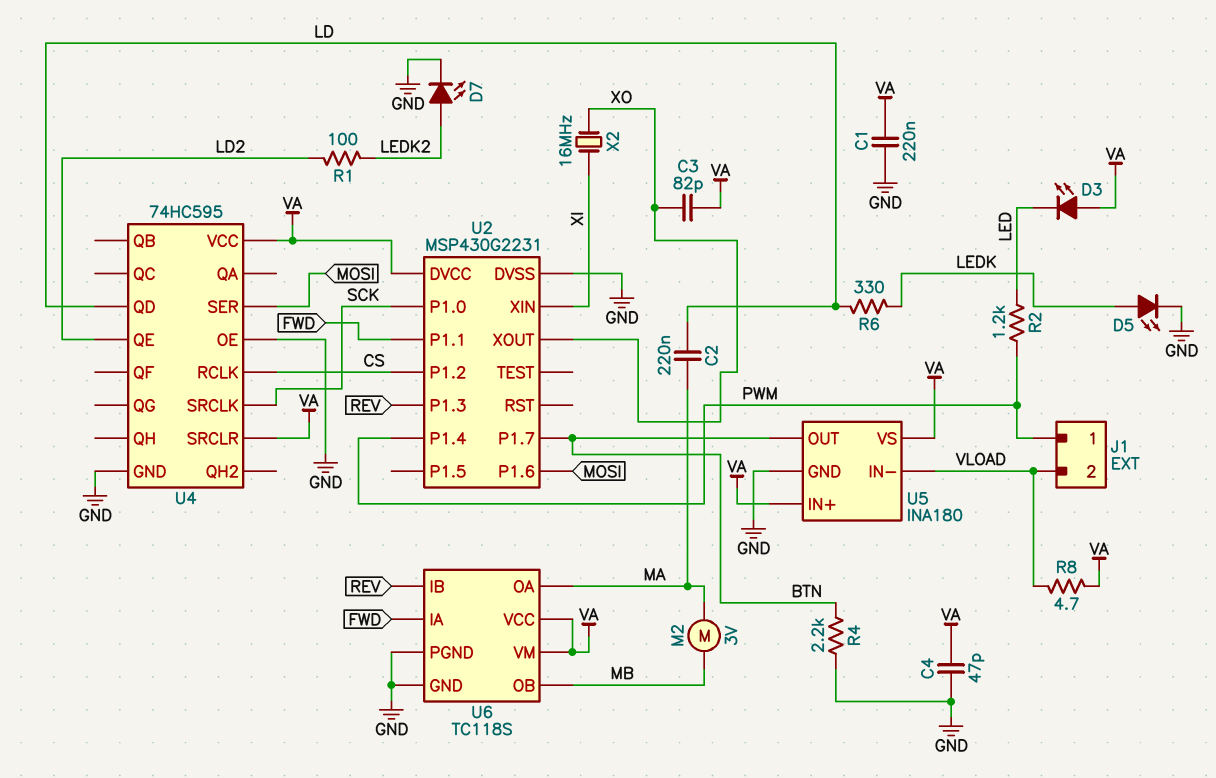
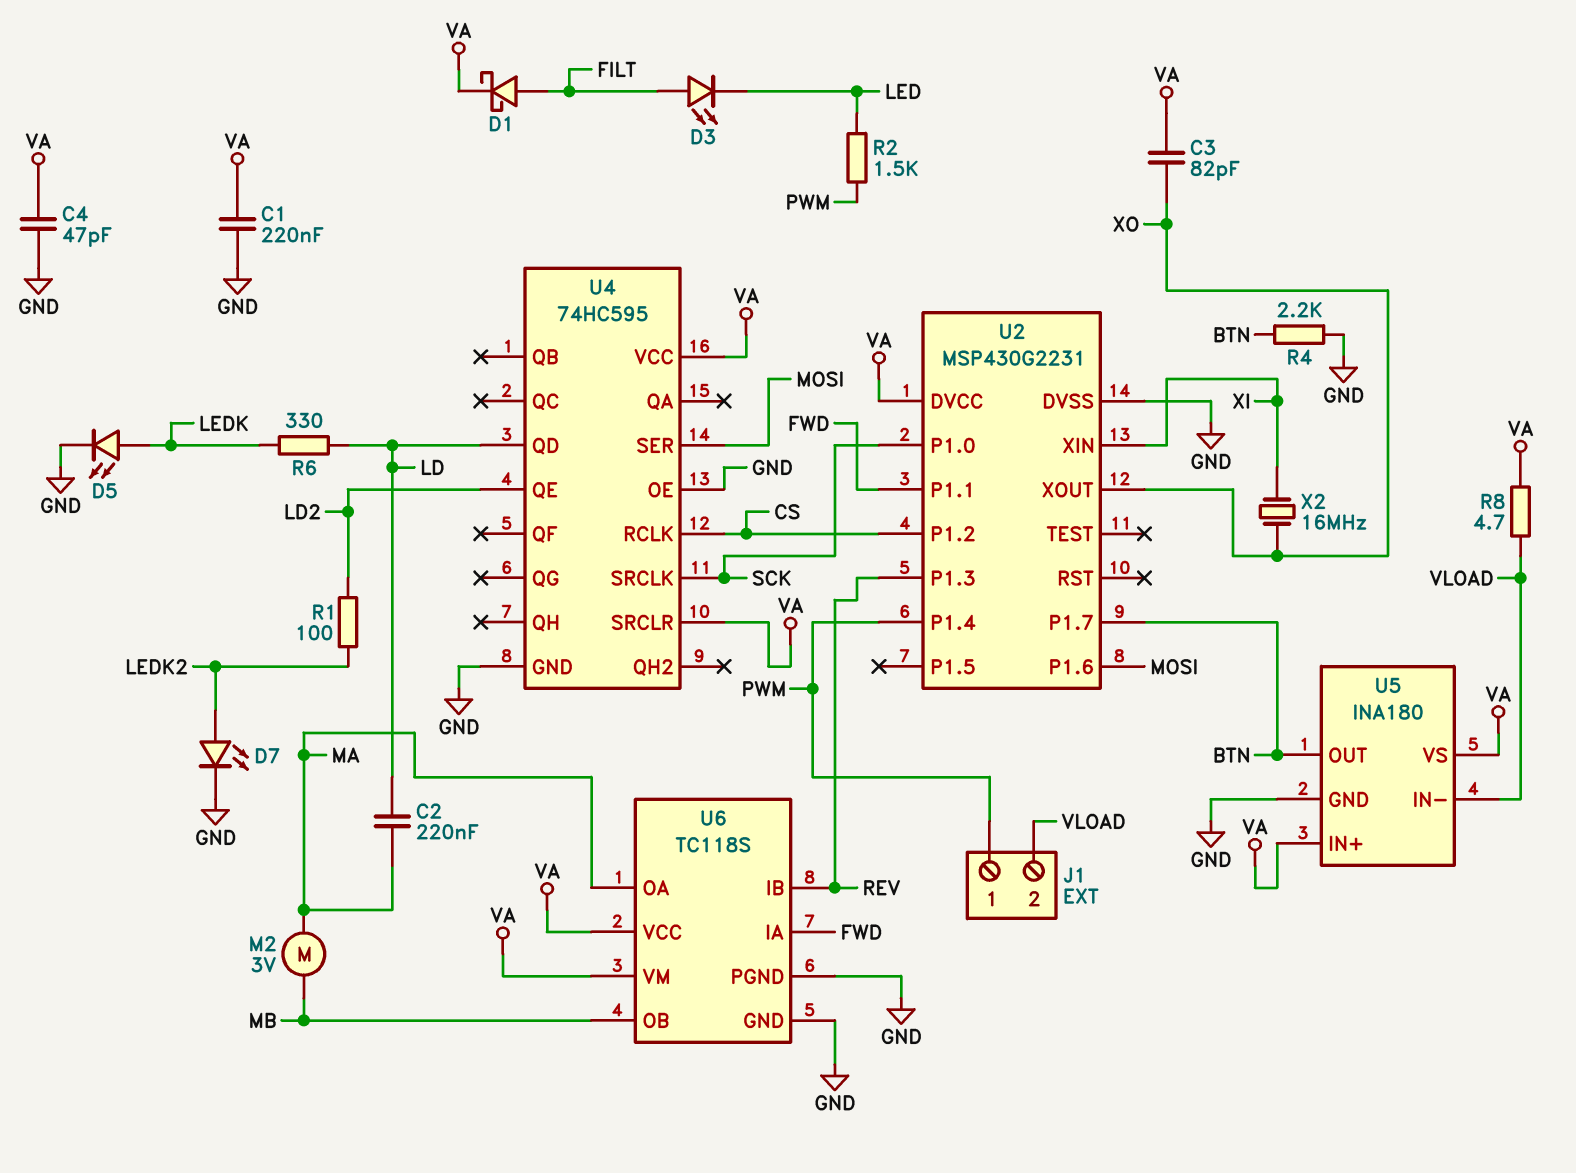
D1: none -> schottky (A FILT, K VA)
D3: LED (A VA, K LED) -> LED (A FILT, K LED)
R2: 1.2k (LED, PWM) -> 1.5k (LED, PWM)

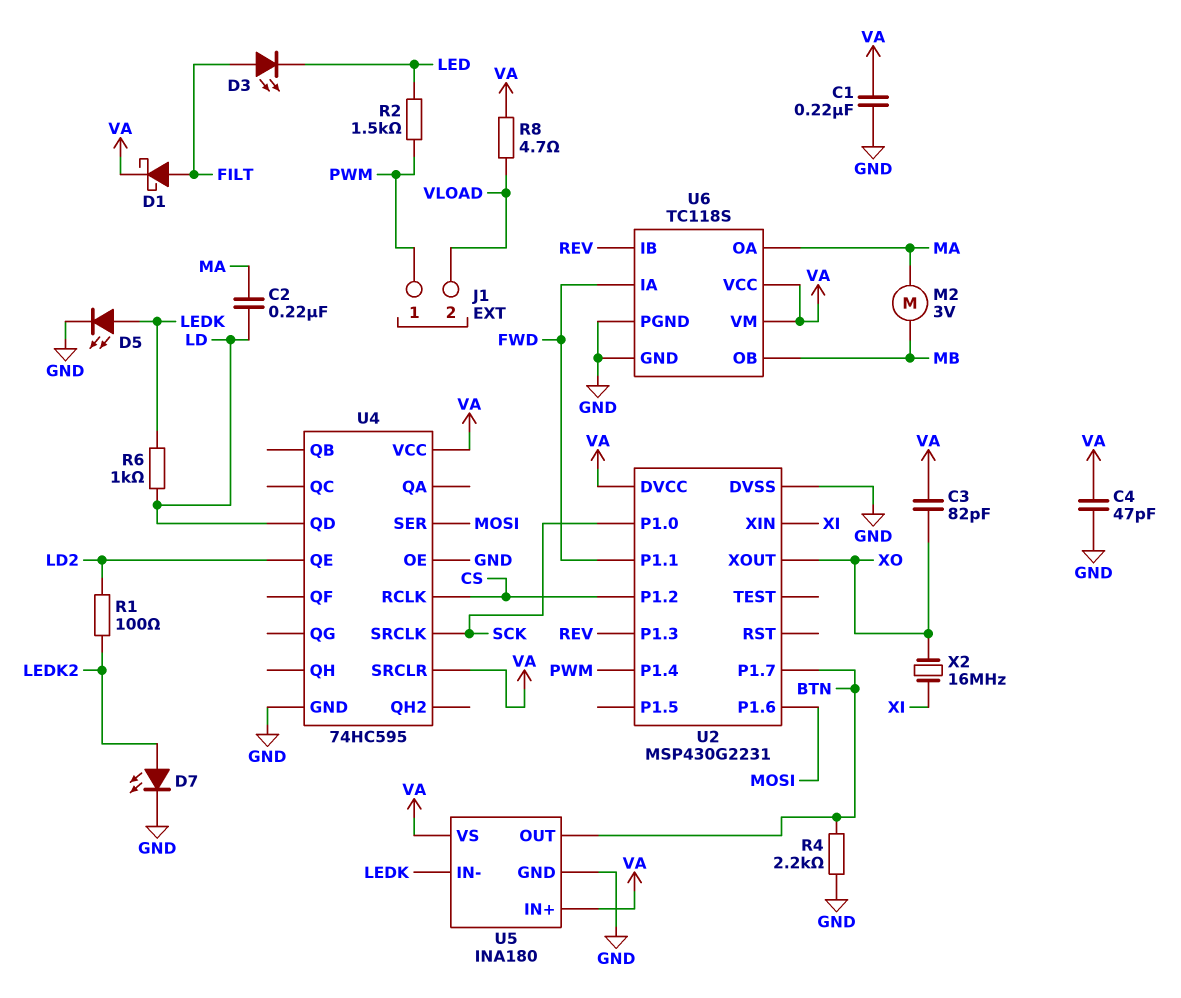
R6: 330 (LD, LEDK) -> 1k (LD, LEDK)
U5 pin IN-: VLOAD -> LEDK

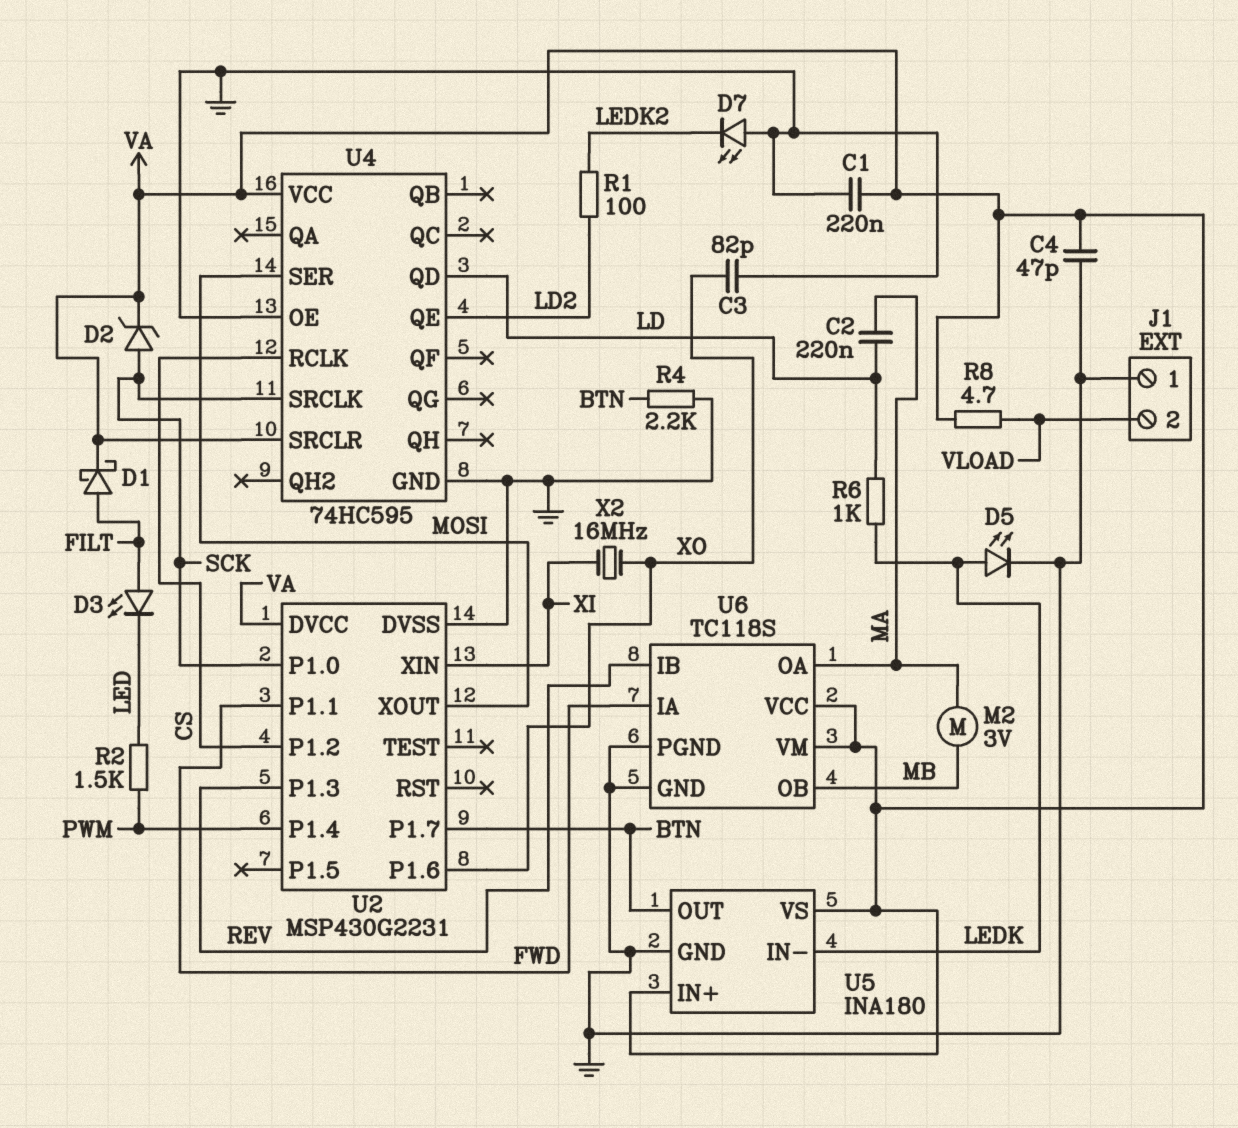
C3: 82pF (VA, XO) -> 82pF (GND, XO)
D2: none -> zener (A SCK, K VA)
D7: LED (A LEDK2, K GND) -> LED (A GND, K LEDK2)
J1 pin 1: PWM -> GND
U2 pin P1.6: MOSI -> XO
U2 pin XOUT: XO -> MOSI

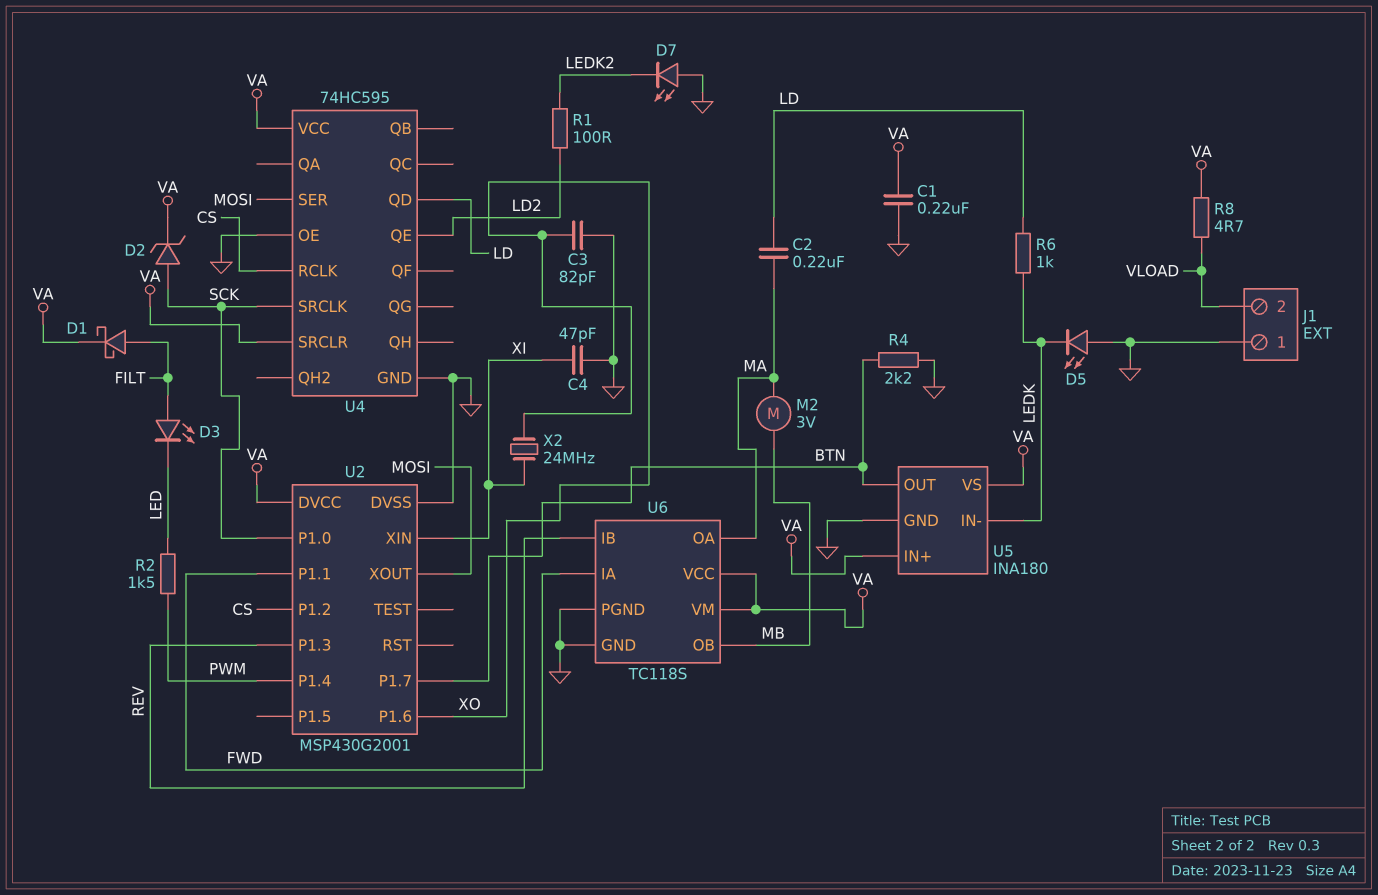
C4: 47pF (GND, VA) -> 47pF (GND, XI)
D5: LED (A LEDK, K GND) -> LED (A GND, K LEDK)
U2: MSP430G2231 -> MSP430G2001
X2: 16MHz (XI, XO) -> 24MHz (XI, XO)

